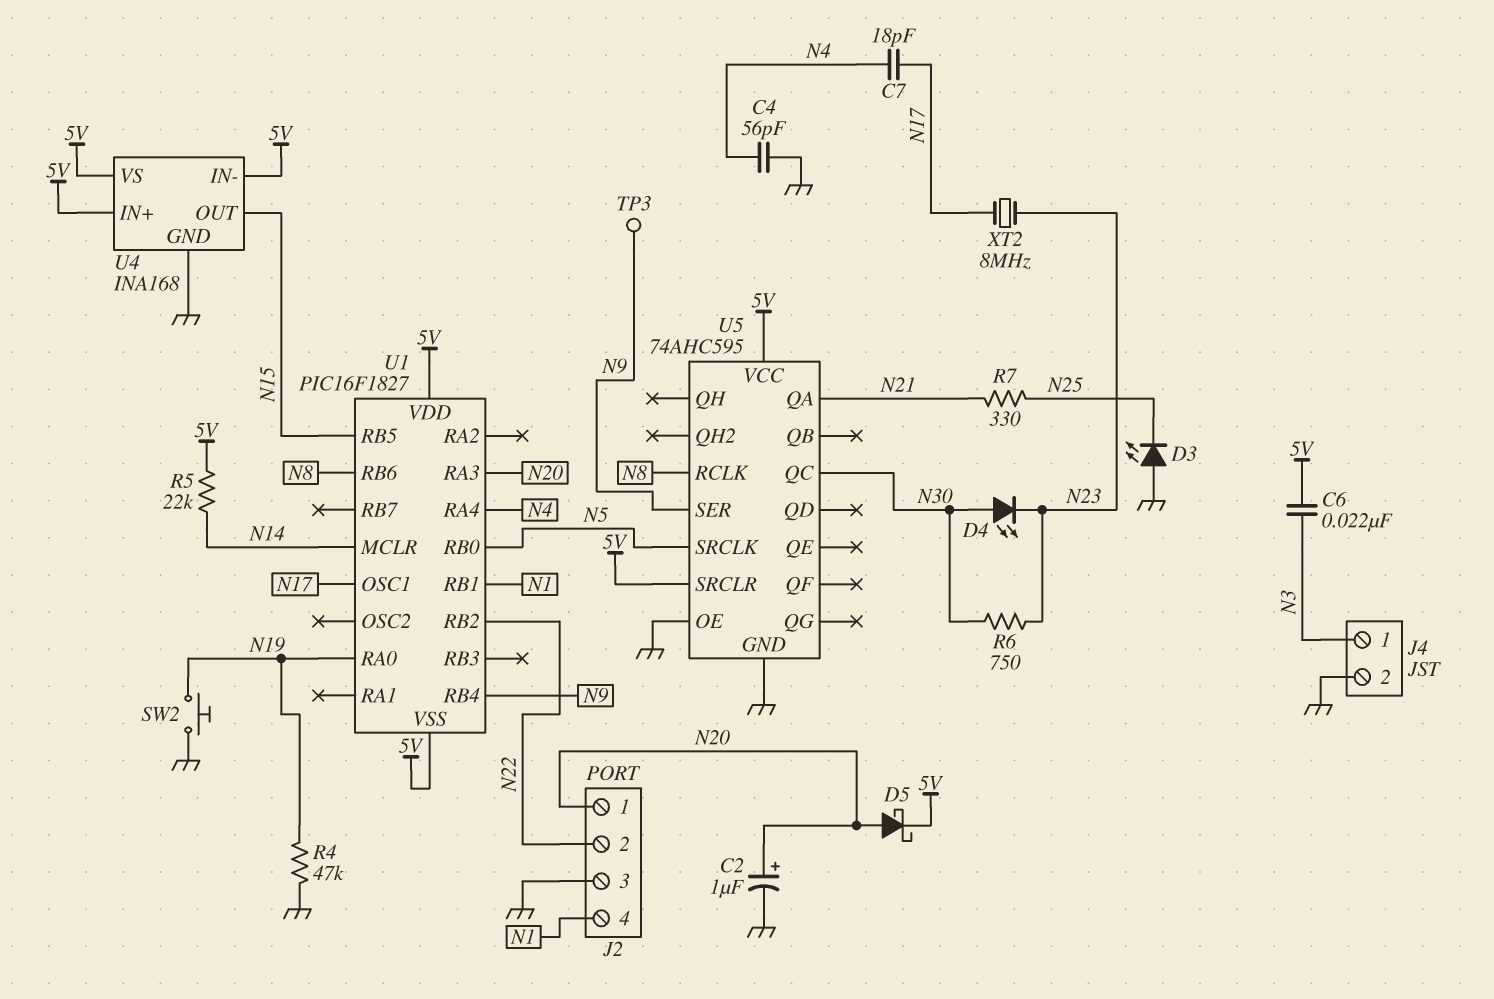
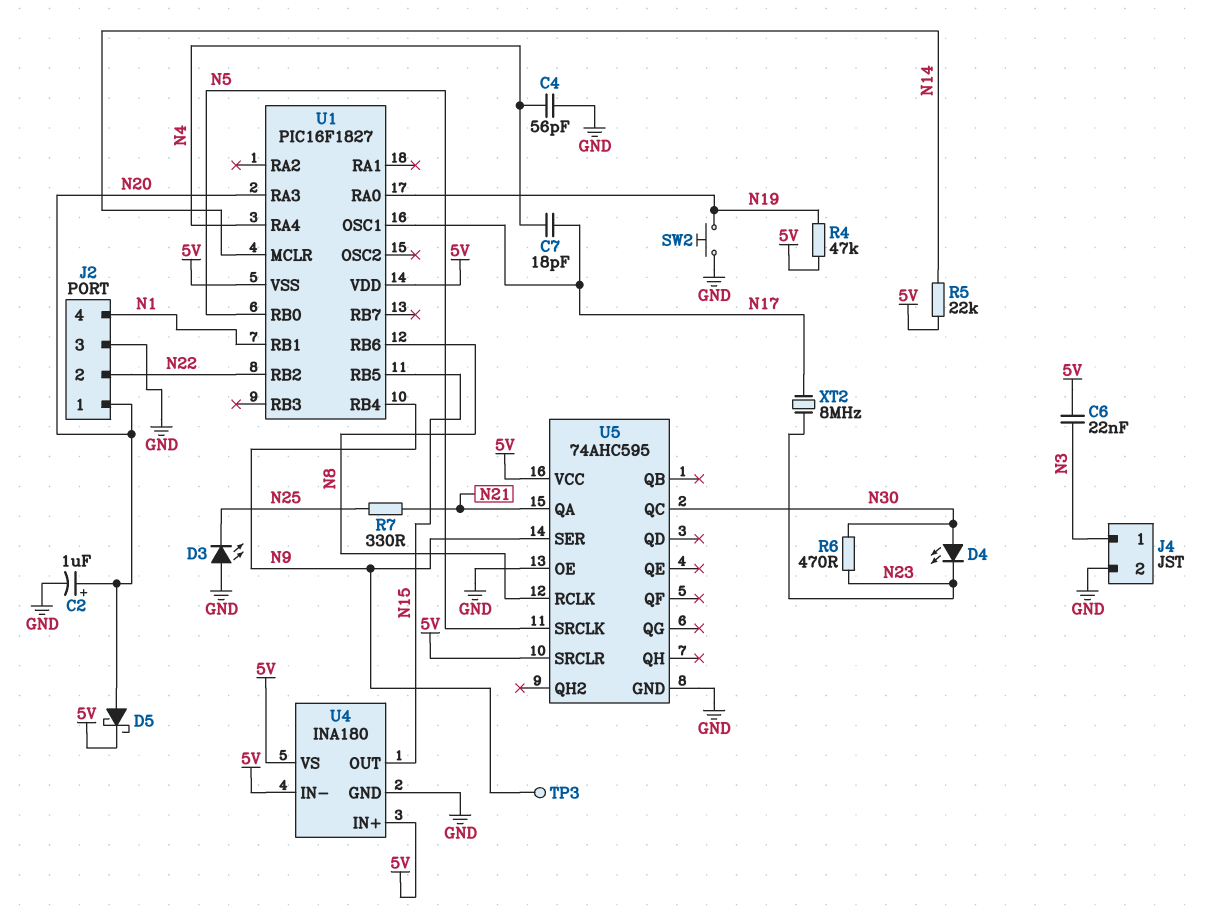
R4: 47k (GND, N19) -> 47k (5V, N19)
R6: 750 (N23, N30) -> 470 (N23, N30)
U4: INA168 -> INA180

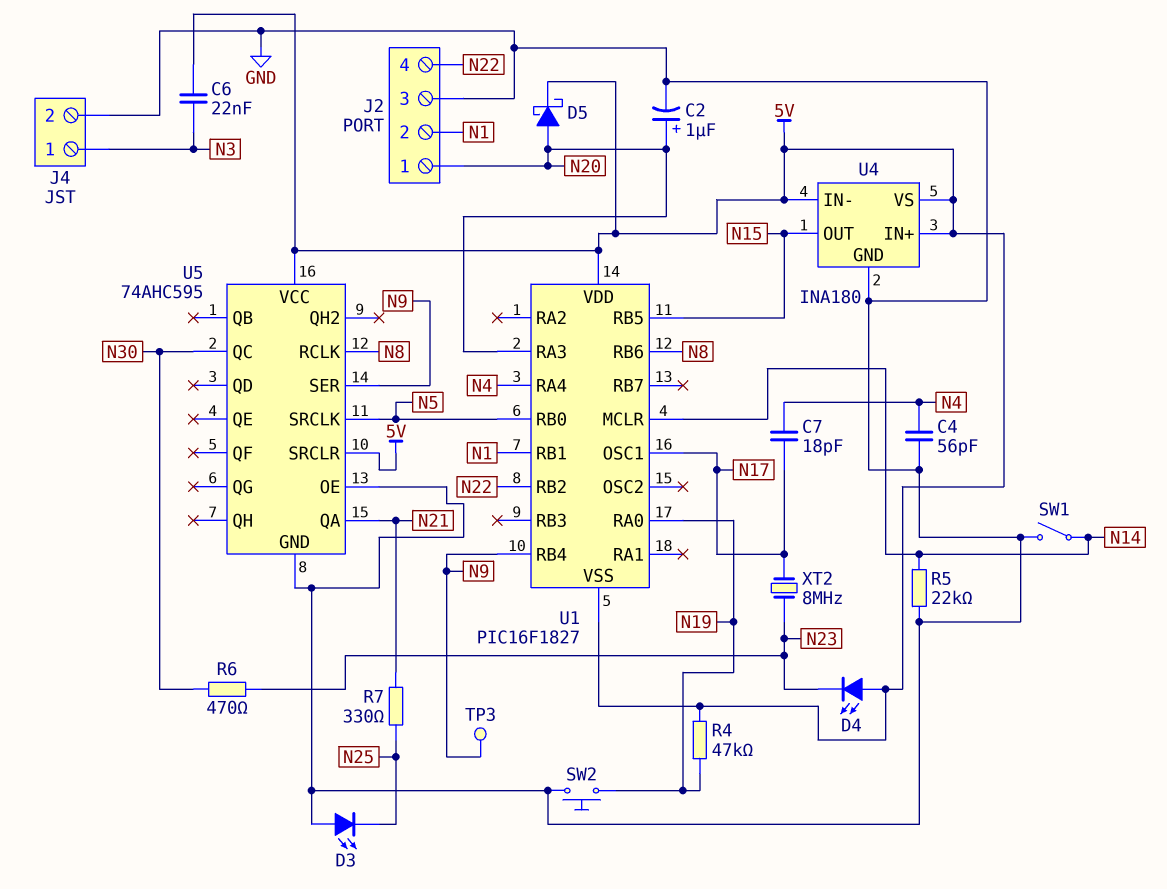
D4: LED (A N30, K N23) -> LED (A 5V, K N23)
J2 pin 2: N22 -> N1
J2 pin 4: N1 -> N22
R5: 22k (5V, N14) -> 22k (GND, N14)
SW1: none -> switch (GND, N14)

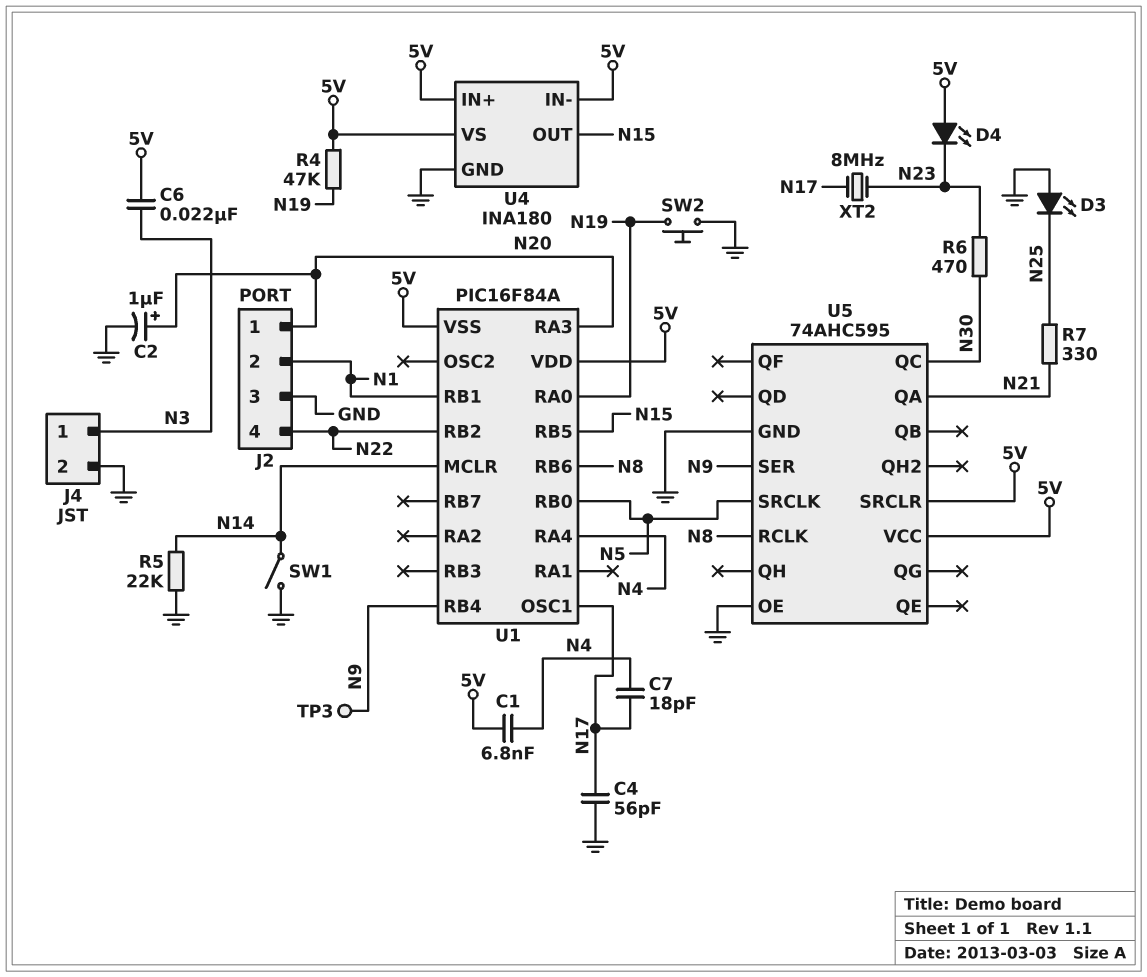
C1: none -> 6.8nF (5V, N4)
C4: 56pF (GND, N4) -> 56pF (GND, N17)
D5: schottky (A N20, K 5V) -> none
U1: PIC16F1827 -> PIC16F84A

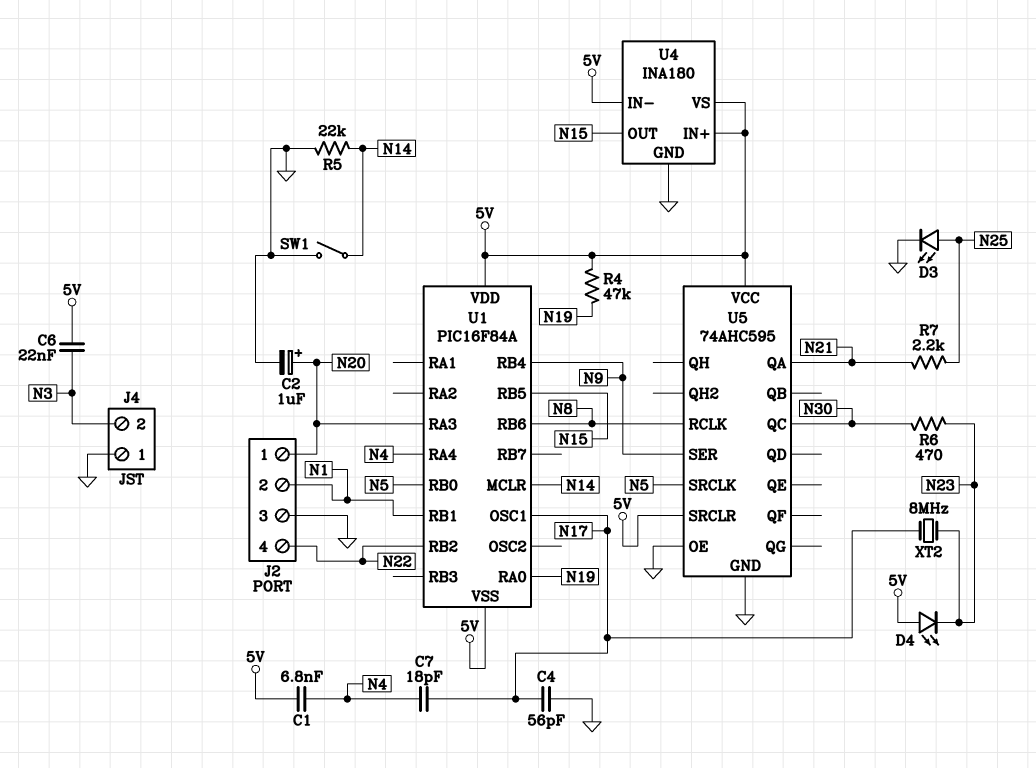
D3: LED (A GND, K N25) -> LED (A N25, K GND)
J4 pin 1: N3 -> GND
J4 pin 2: GND -> N3
R7: 330 (N21, N25) -> 2.2k (N21, N25)
SW2: button (GND, N19) -> none
TP3: test point (N9) -> none

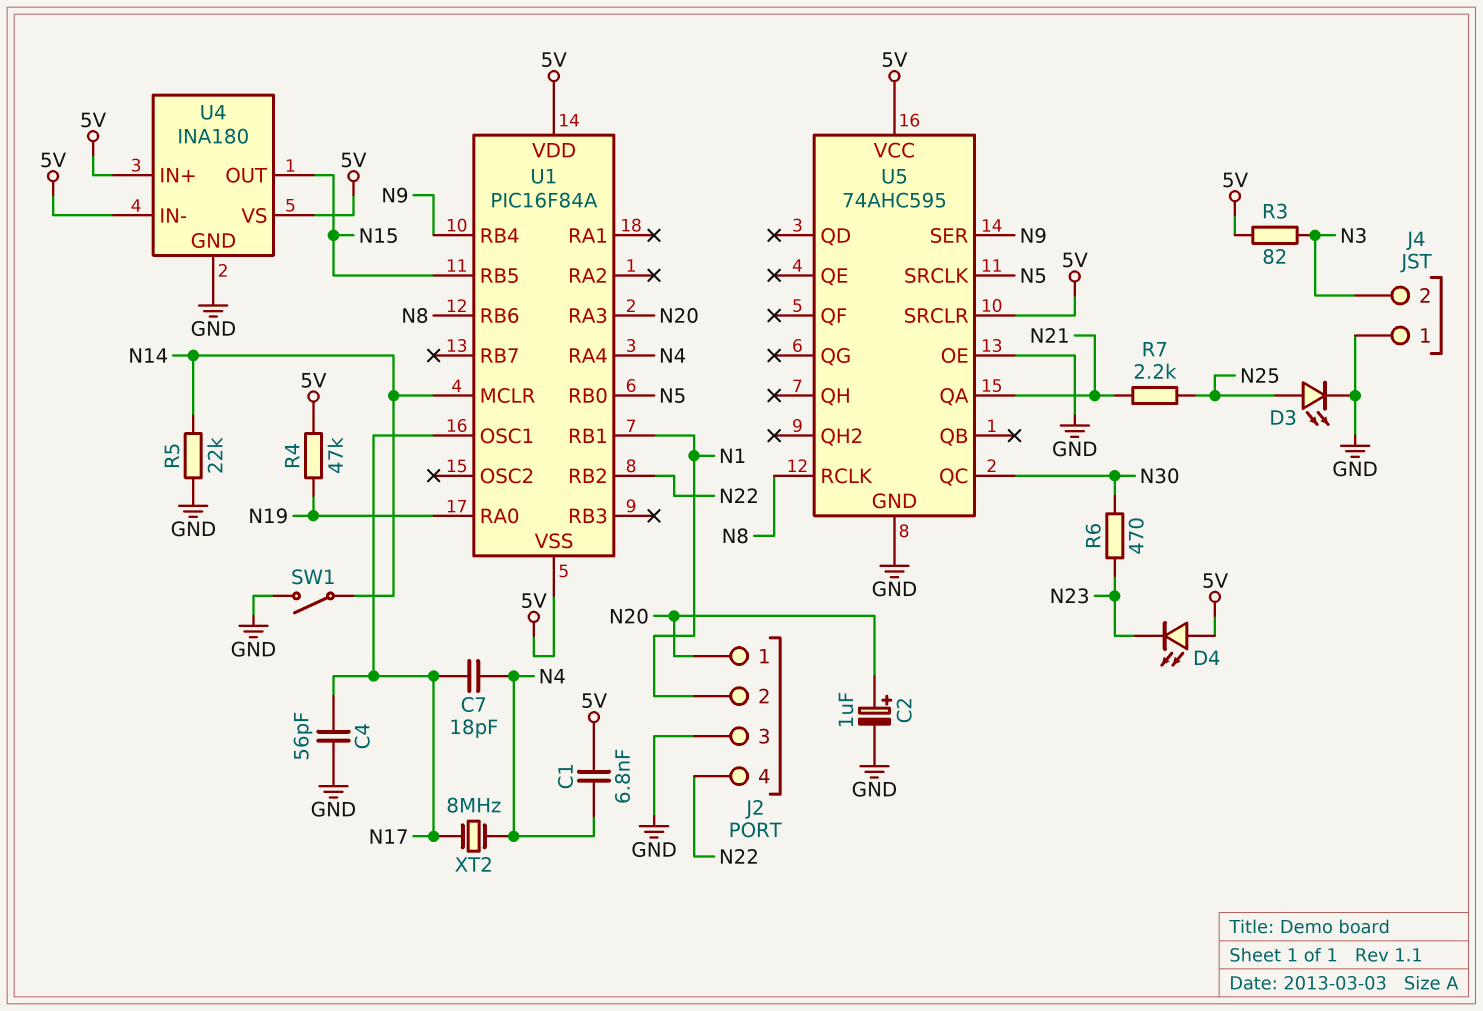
C6: 22nF (5V, N3) -> none
R3: none -> 82 (5V, N3)
XT2: 8MHz (N17, N23) -> 8MHz (N4, N17)

